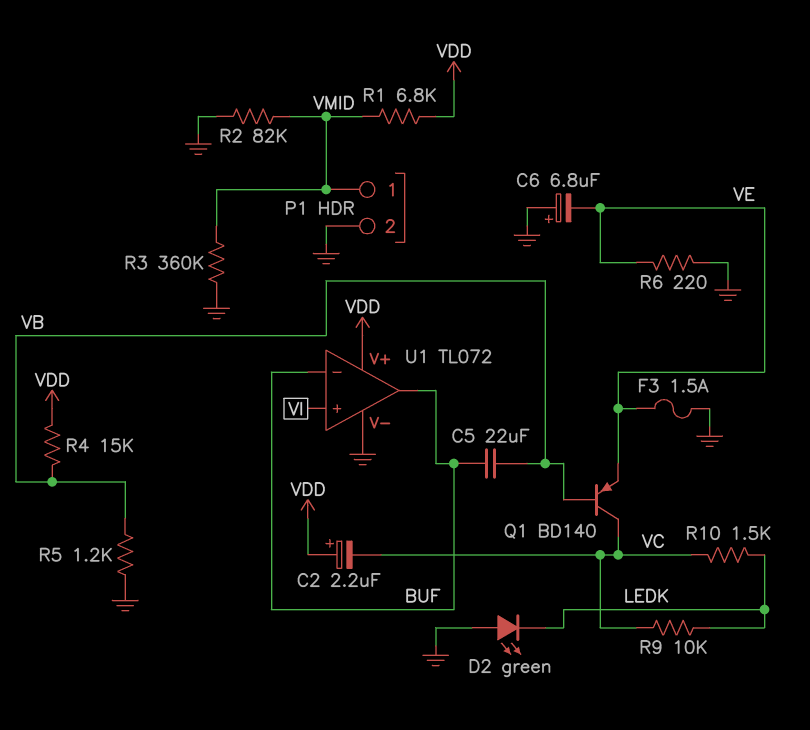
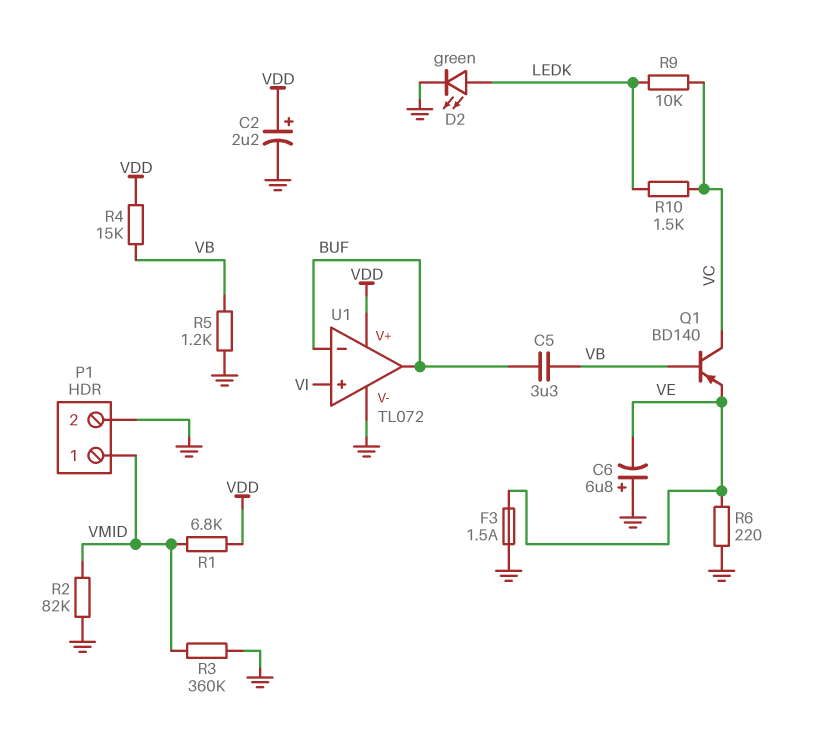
C2: 2.2uF (plus VDD, minus VC) -> 2.2uF (plus VDD, minus GND)
C5: 22uF (BUF, VB) -> 3.3uF (BUF, VB)
D2: LED green (A GND, K LEDK) -> LED green (A LEDK, K GND)

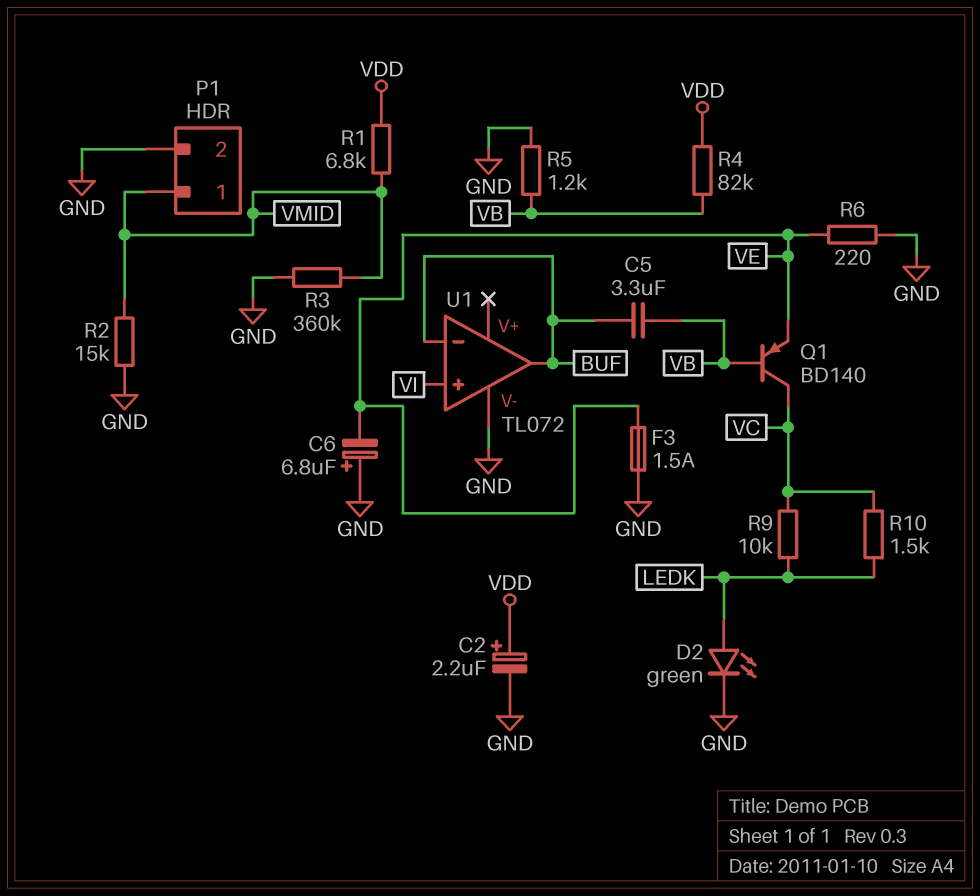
R2: 82k (GND, VMID) -> 15k (GND, VMID)
R4: 15k (VB, VDD) -> 82k (VB, VDD)
U1 pin V+: VDD -> none

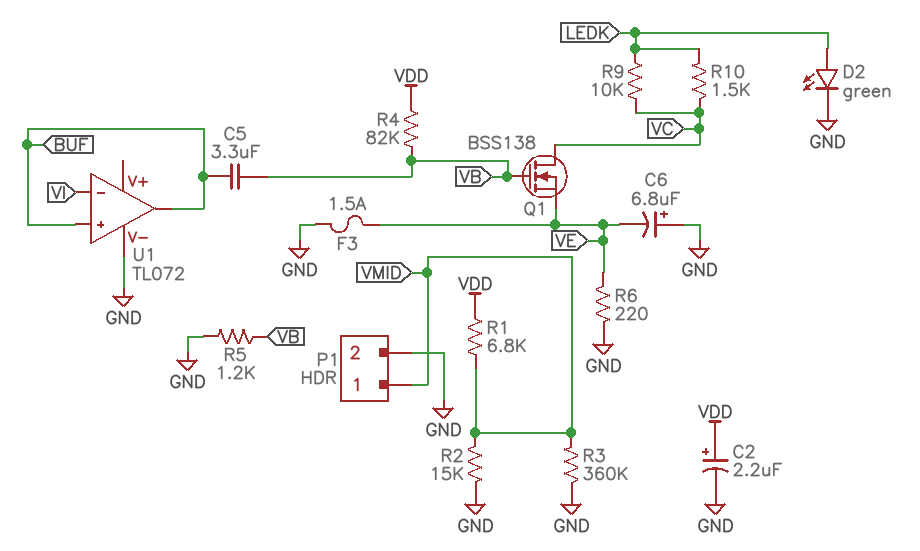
Q1: PNP BD140 (B VB, C VC, E VE) -> NMOS BSS138 (G VB, D VC, S VE)
U1 pin in+: VI -> BUF
U1 pin in-: BUF -> VI

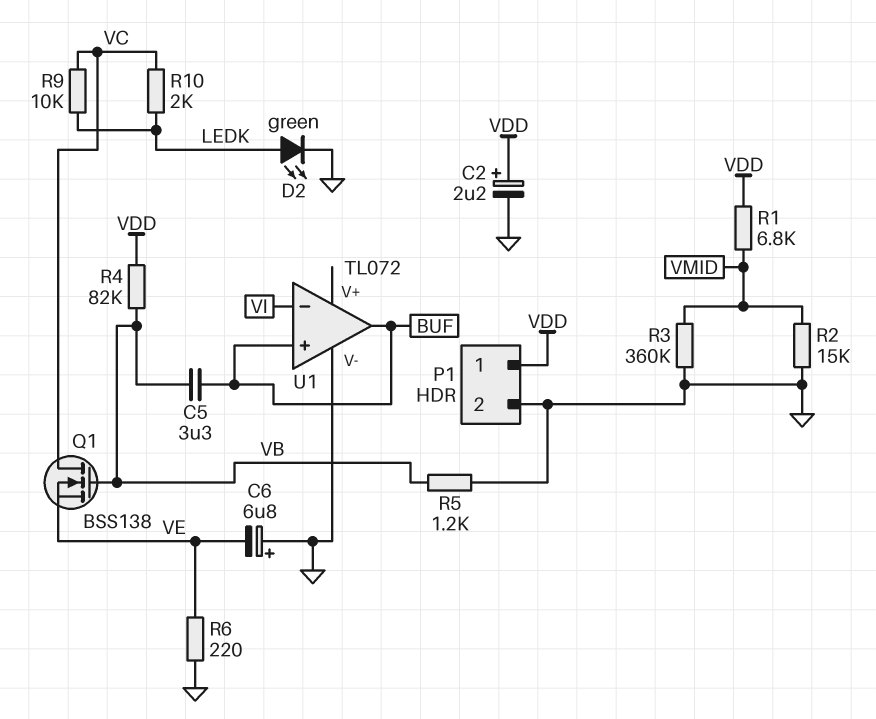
F3: 1.5A (GND, VE) -> none
P1 pin 1: VMID -> VDD
R10: 1.5k (LEDK, VC) -> 2k (LEDK, VC)

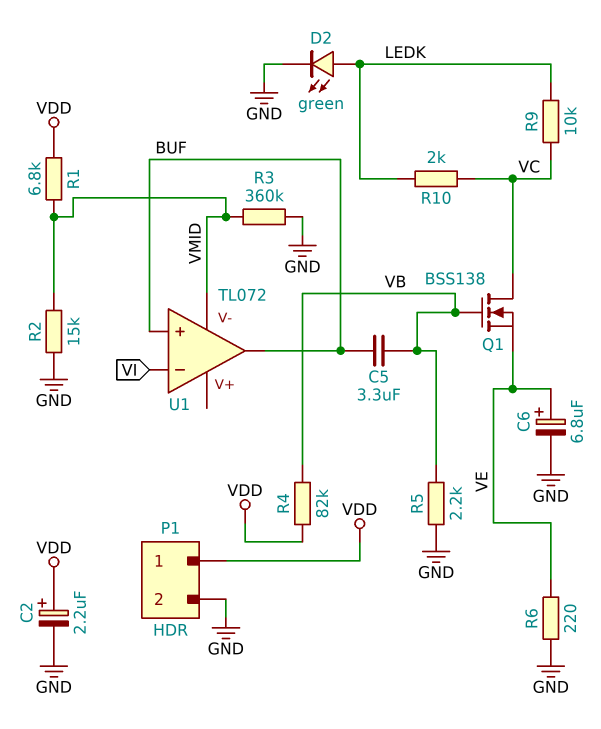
C6: 6.8uF (plus GND, minus VE) -> 6.8uF (plus VE, minus GND)
R5: 1.2k (GND, VB) -> 2.2k (GND, VB)
U1 pin V-: GND -> VMID

